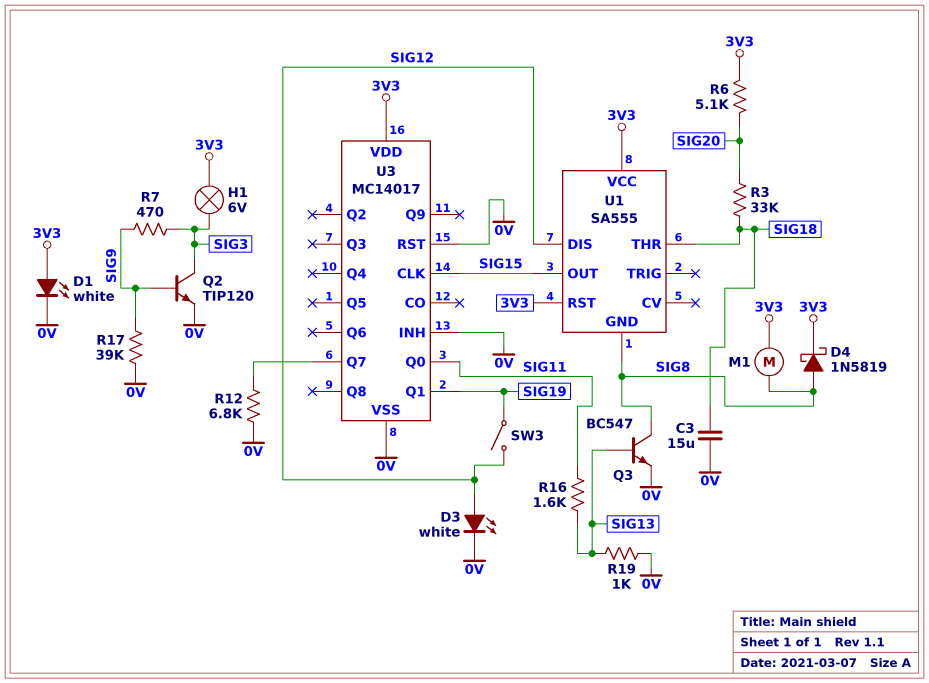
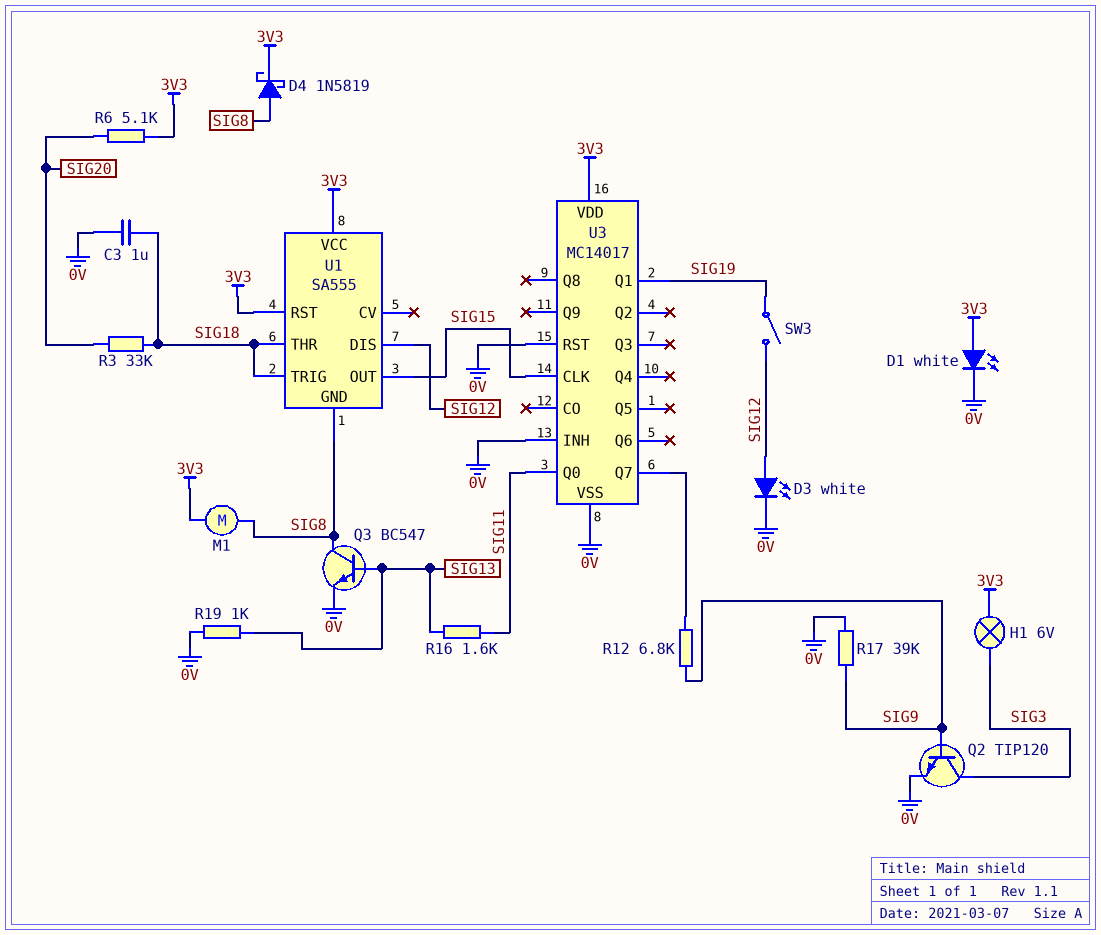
C3: 15uF (0V, SIG18) -> 1uF (0V, SIG18)
R7: 470 (SIG3, SIG9) -> none
R12: 6.8k (0V, U3/Q7) -> 6.8k (SIG9, U3/Q7)
U1 pin TRIG: none -> SIG18

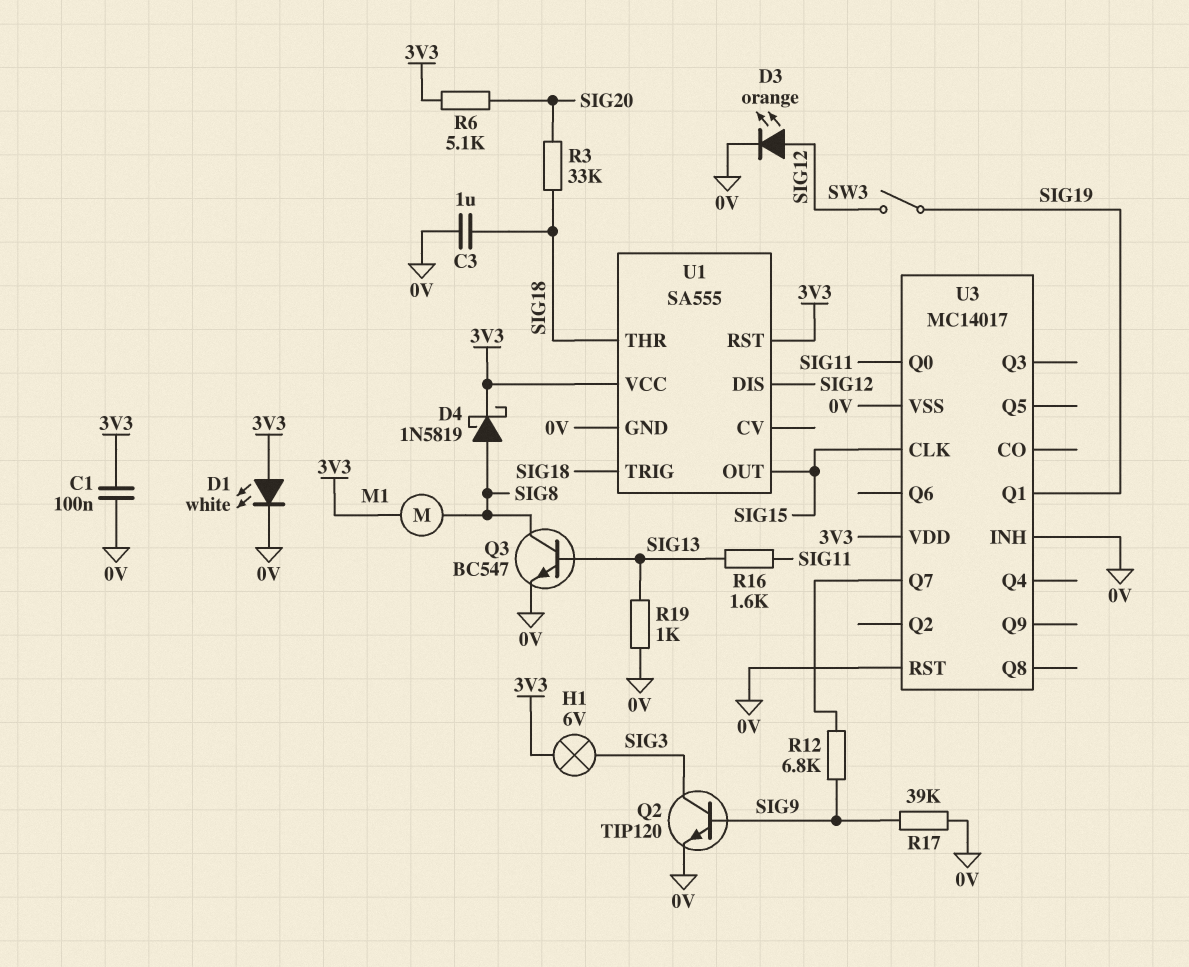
C1: none -> 100nF (0V, 3V3)
D3: LED white (A SIG12, K 0V) -> LED orange (A SIG12, K 0V)
U1 pin GND: SIG8 -> 0V

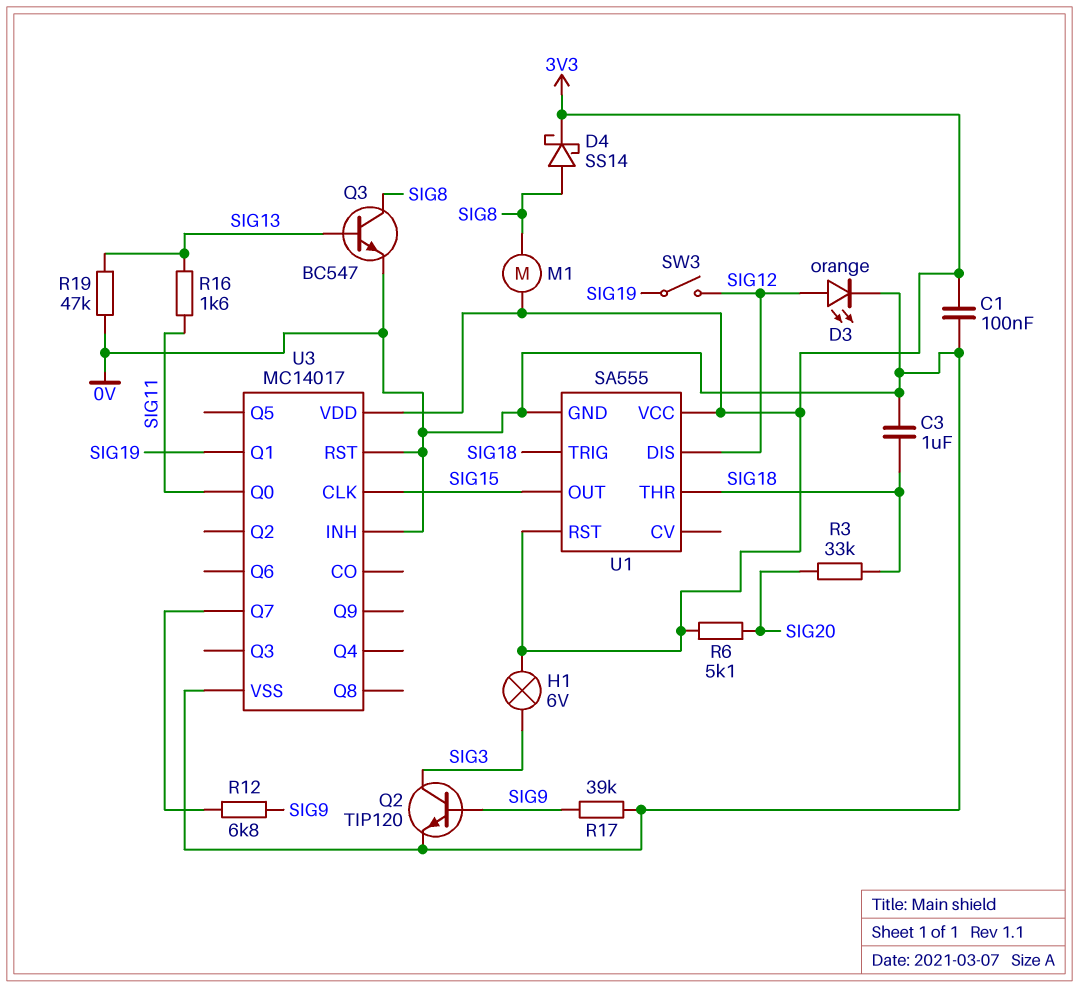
D1: LED white (A 3V3, K 0V) -> none
D4: schottky 1N5819 (A SIG8, K 3V3) -> schottky SS14 (A SIG8, K 3V3)
R19: 1k (0V, SIG13) -> 47k (0V, SIG13)

